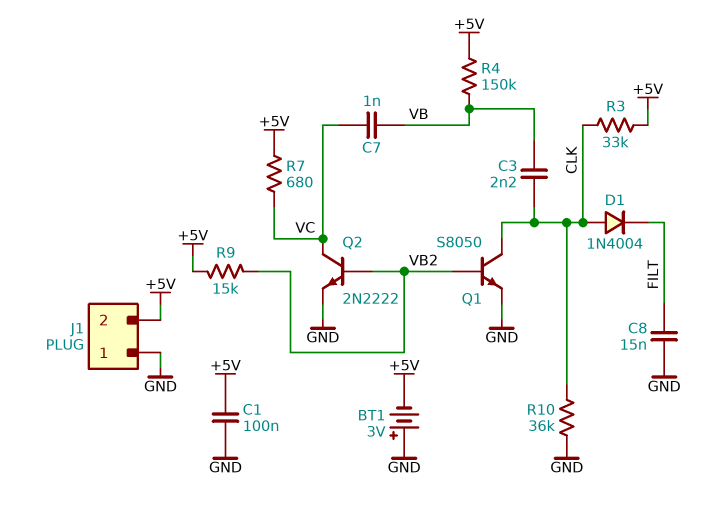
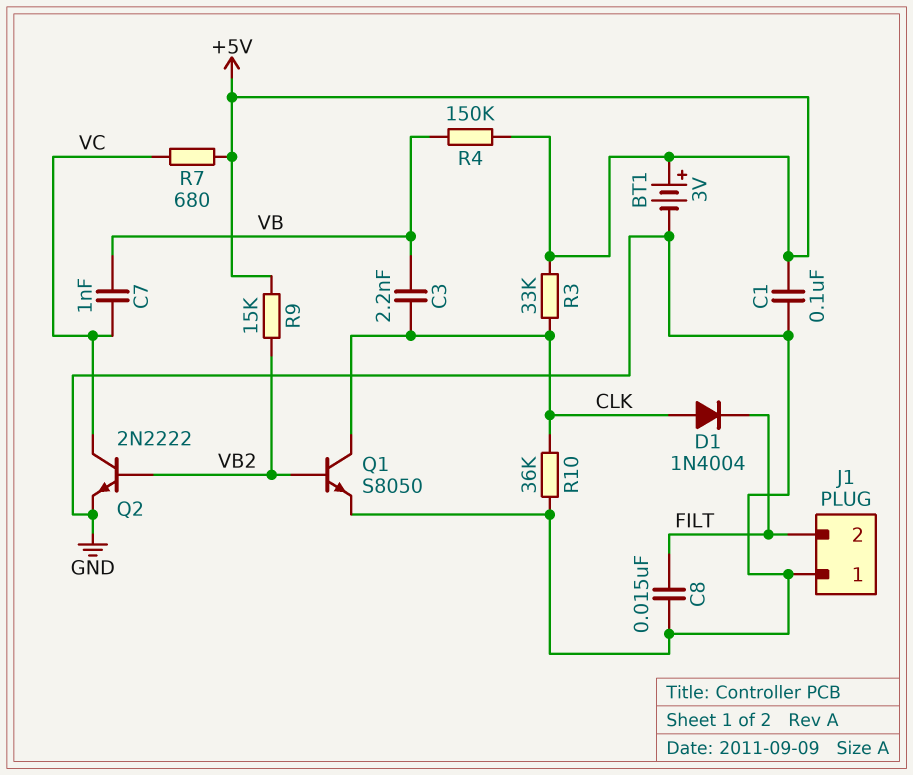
BT1: 3V (plus GND, minus +5V) -> 3V (plus +5V, minus GND)
J1 pin 2: +5V -> FILT

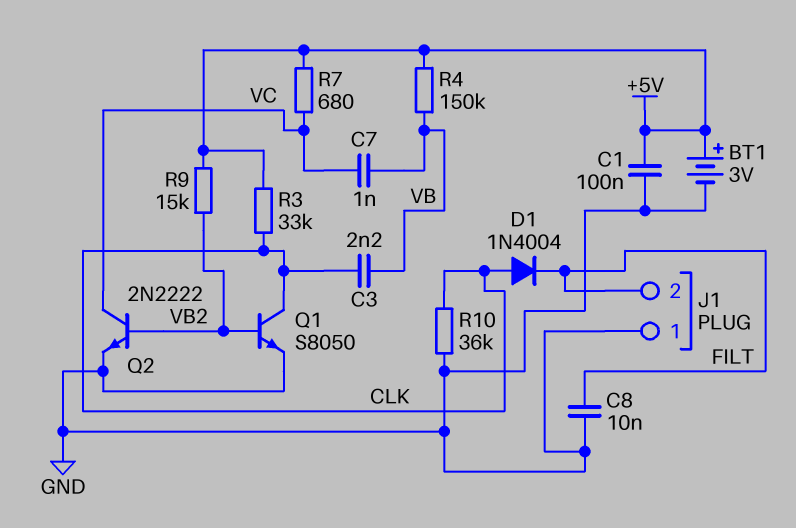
C8: 15nF (FILT, GND) -> 10nF (FILT, GND)

